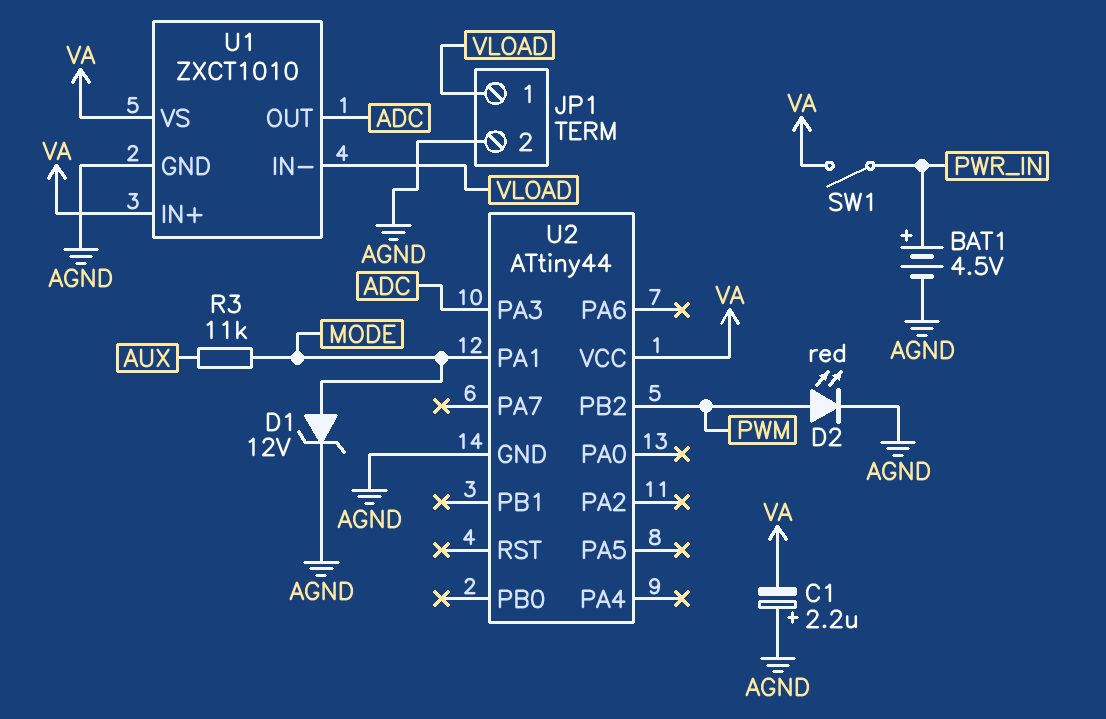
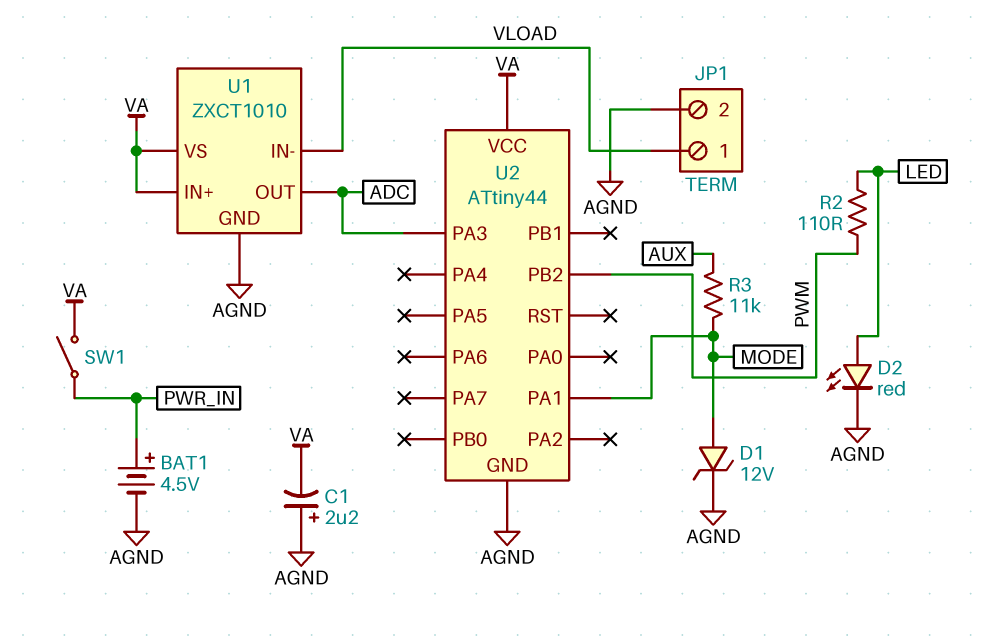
D2: LED red (A PWM, K AGND) -> LED red (A LED, K AGND)
R2: none -> 110 (LED, PWM)

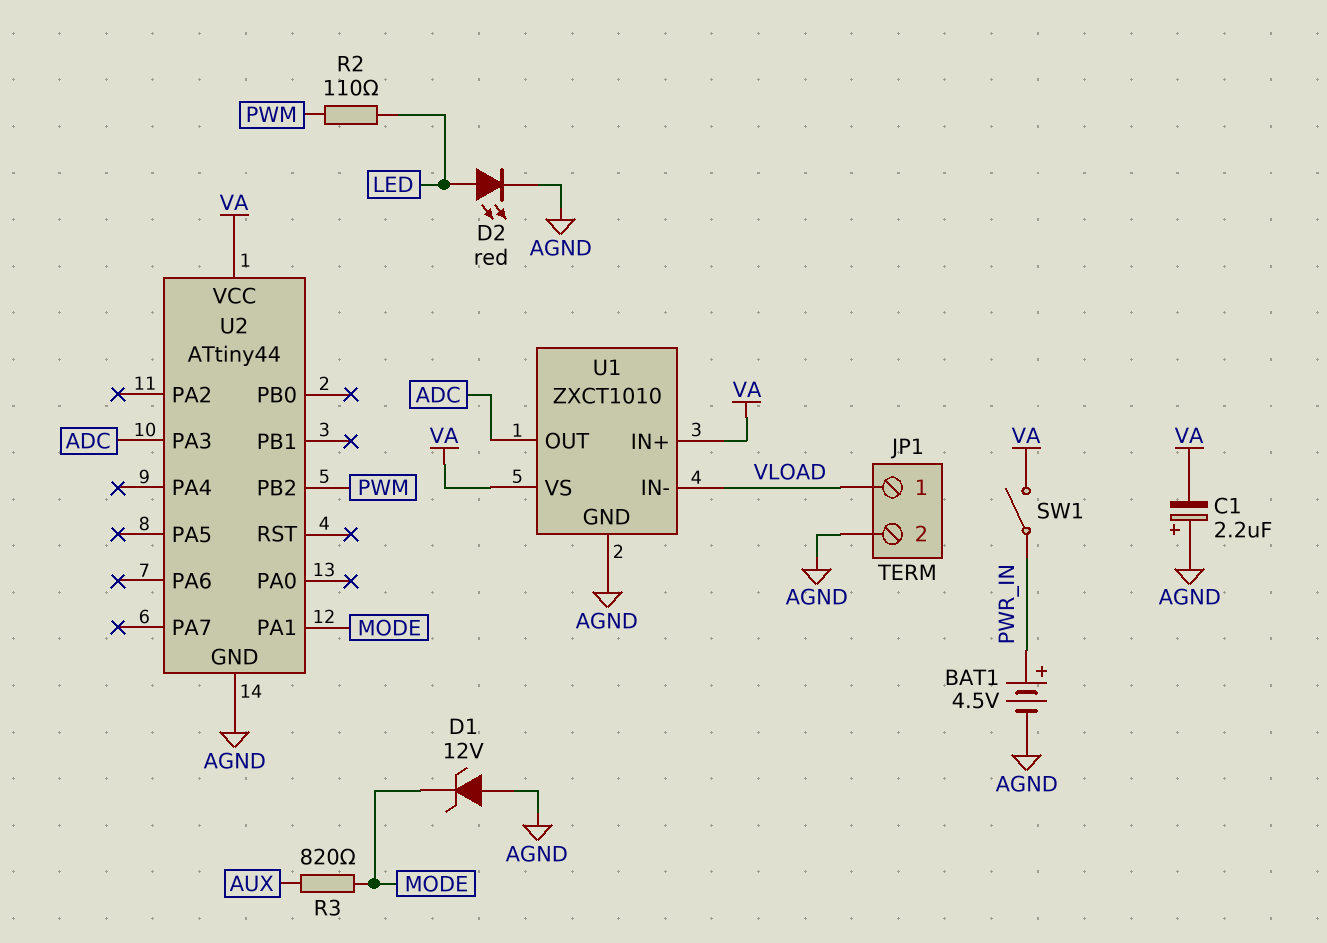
D1: zener 12V (A MODE, K AGND) -> zener 12V (A AGND, K MODE)
R3: 11k (AUX, MODE) -> 820 (AUX, MODE)

